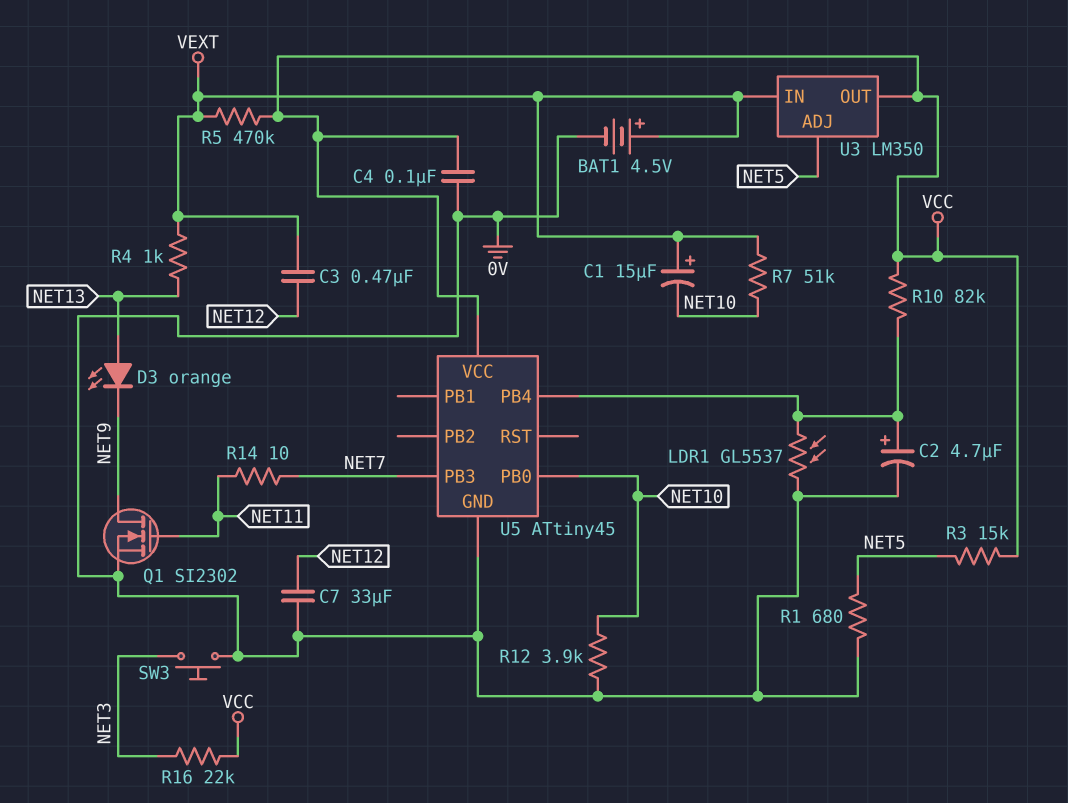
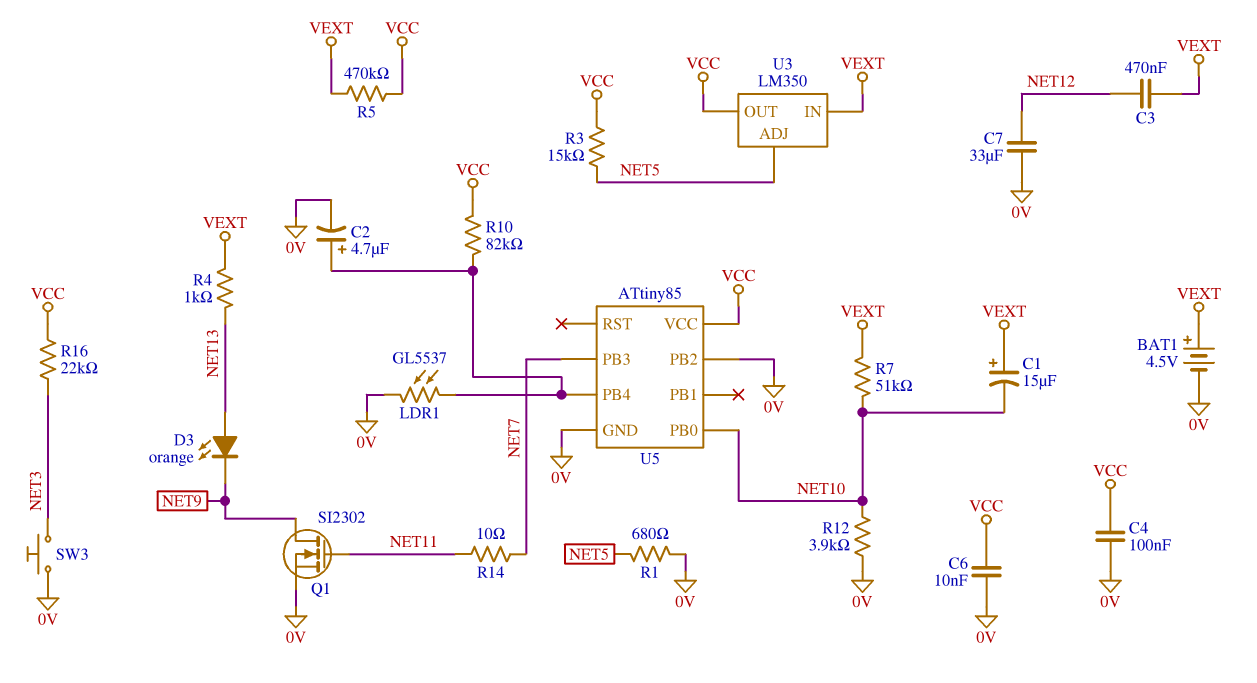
C6: none -> 10nF (0V, VCC)
U5: ATtiny45 -> ATtiny85
U5 pin PB2: none -> 0V

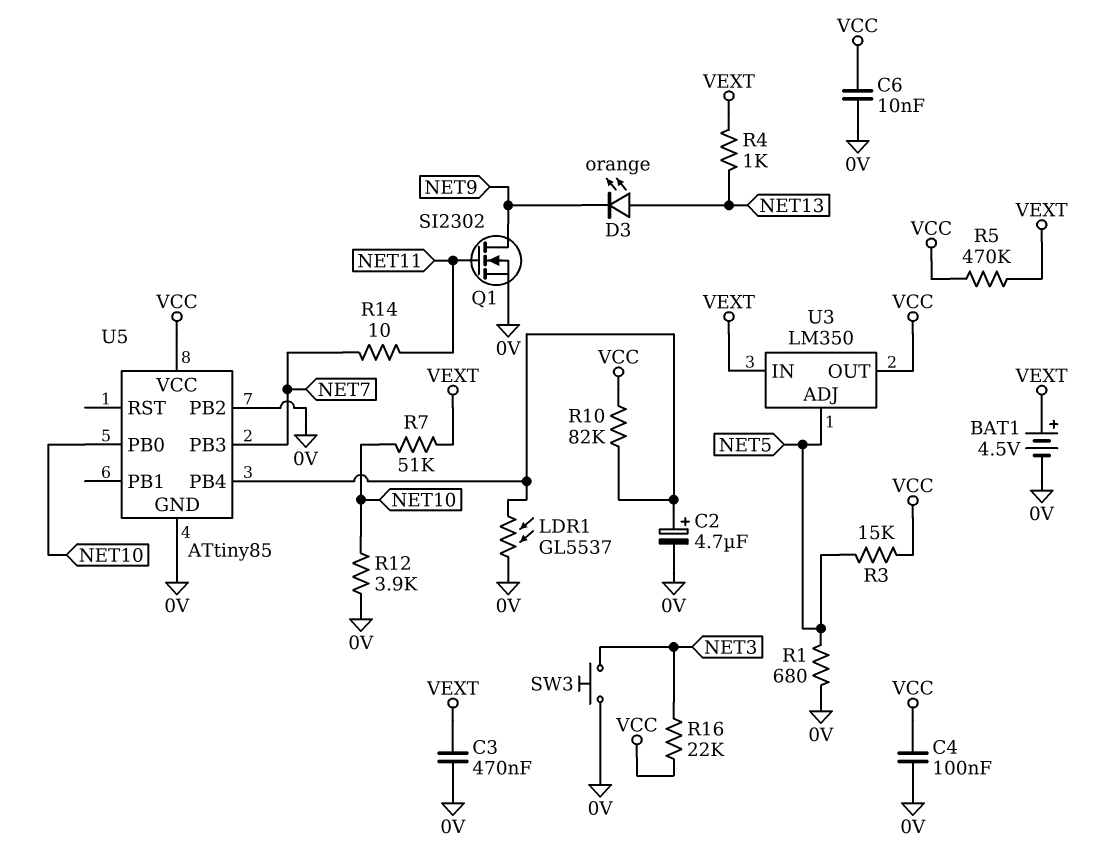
C1: 15uF (plus VEXT, minus NET10) -> none
C3: 470nF (NET12, VEXT) -> 470nF (0V, VEXT)
C7: 33uF (0V, NET12) -> none

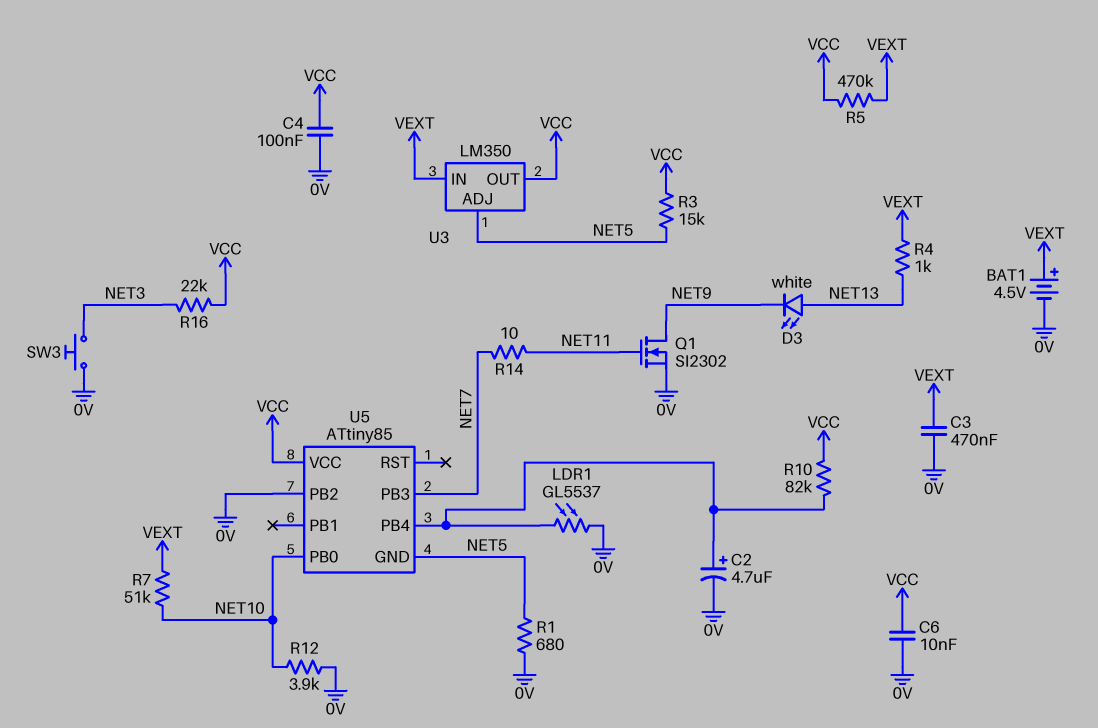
D3: LED orange (A NET13, K NET9) -> LED white (A NET13, K NET9)
U5 pin GND: 0V -> NET5

